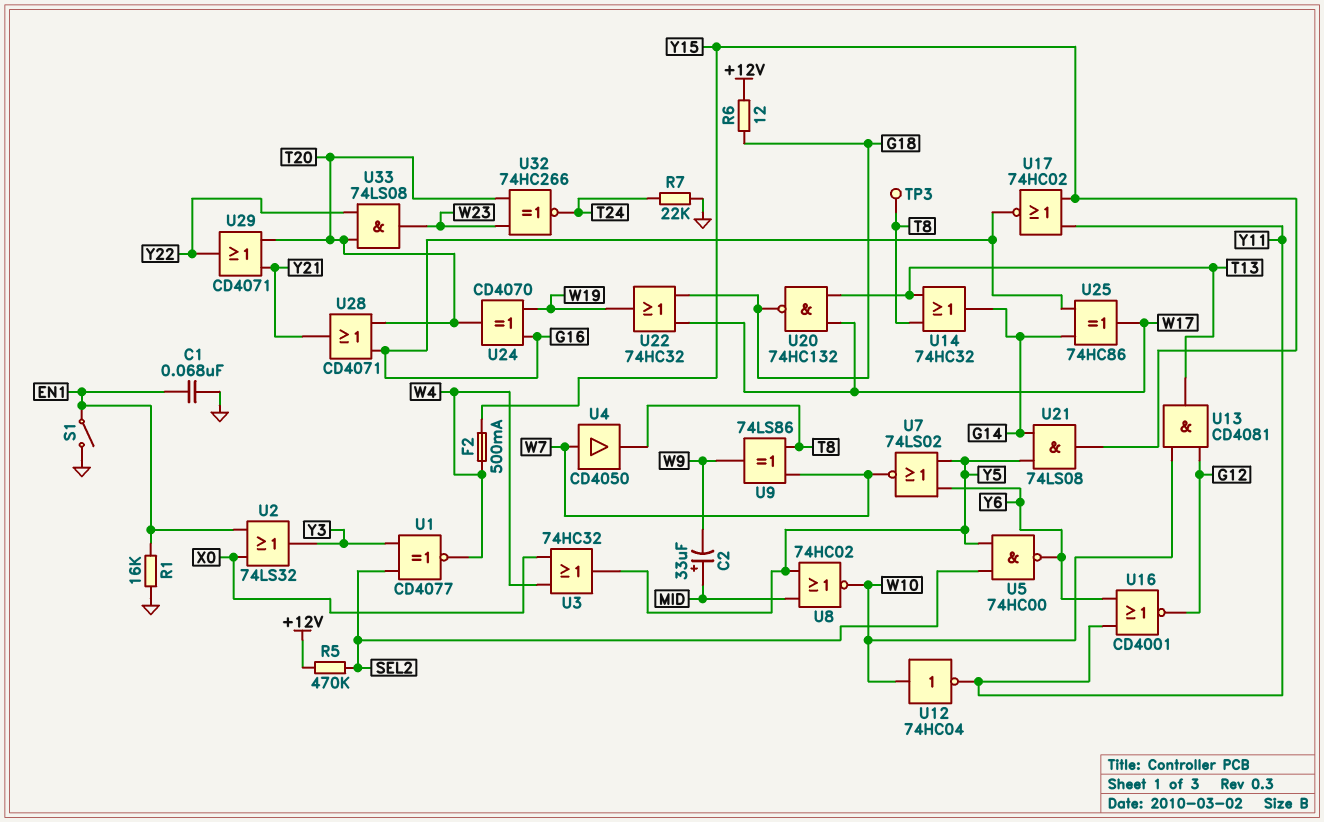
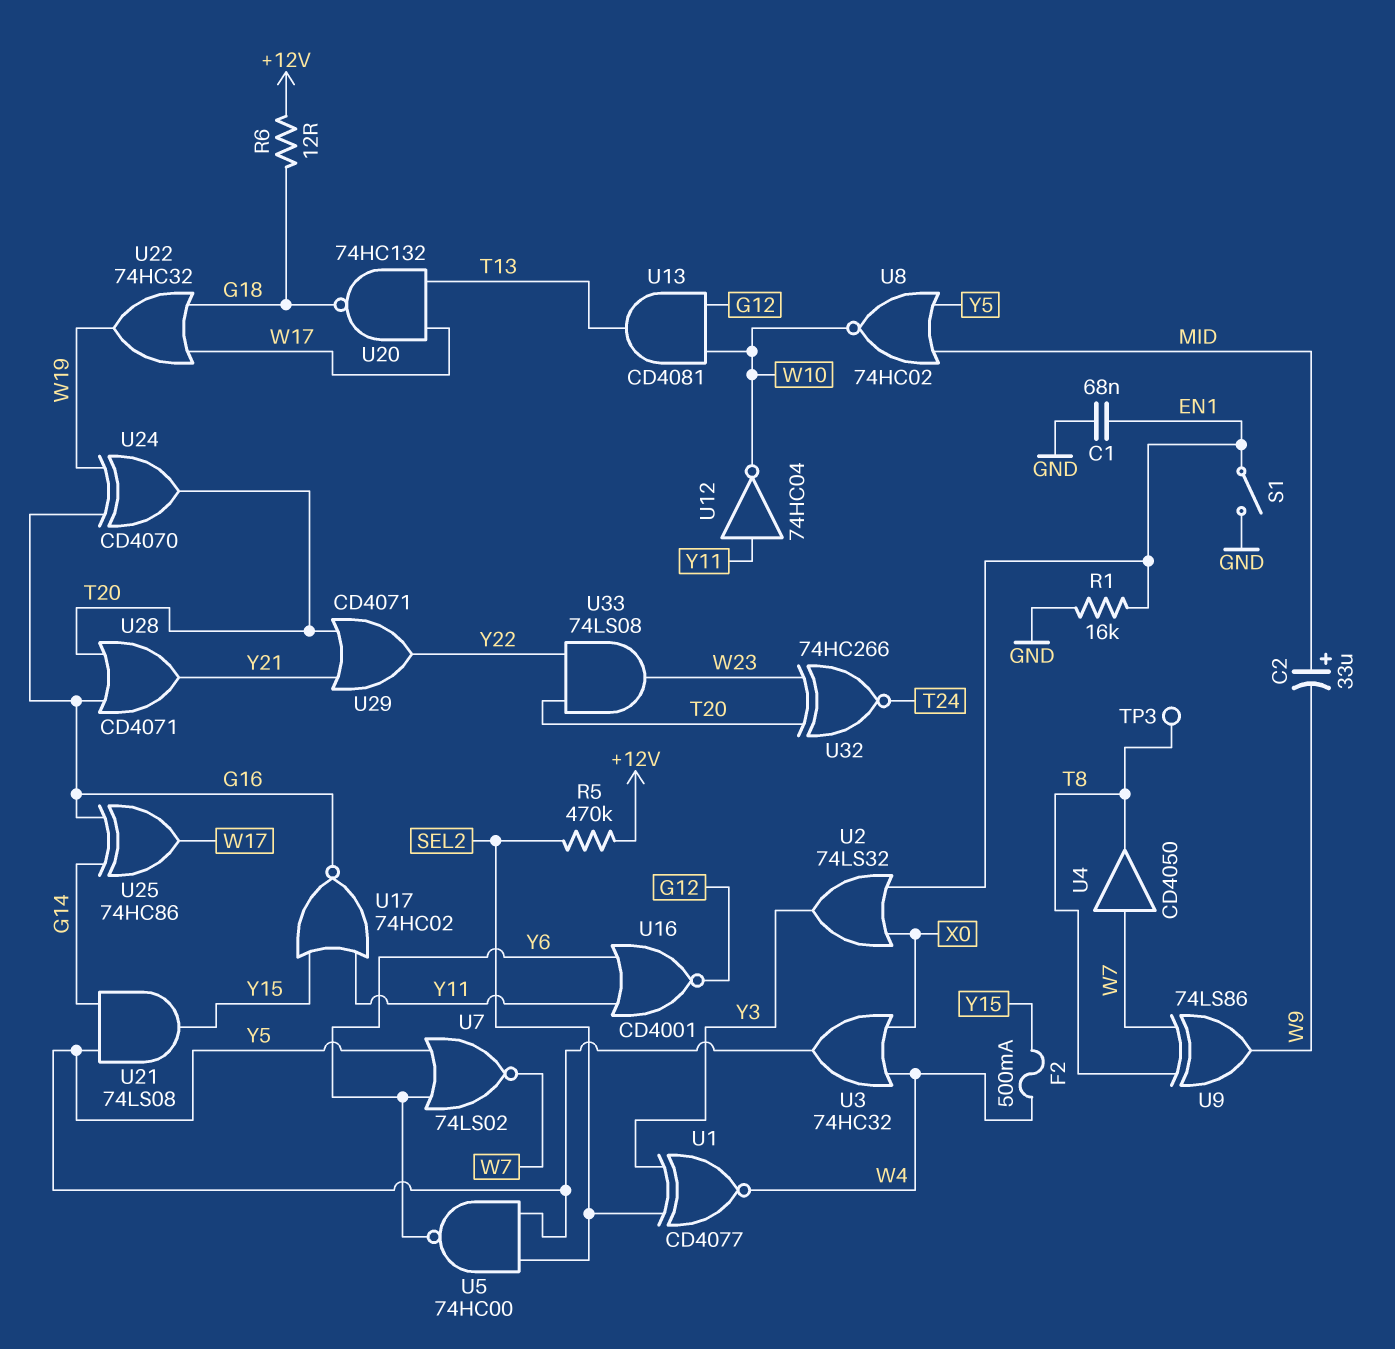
R7: 22k (GND, T24) -> none
U12: NOT 74HC04 (in W10, out Y11) -> NOT 74HC04 (in Y11, out W10)
U14: OR 74HC32 (in T8, in T13, out G14) -> none

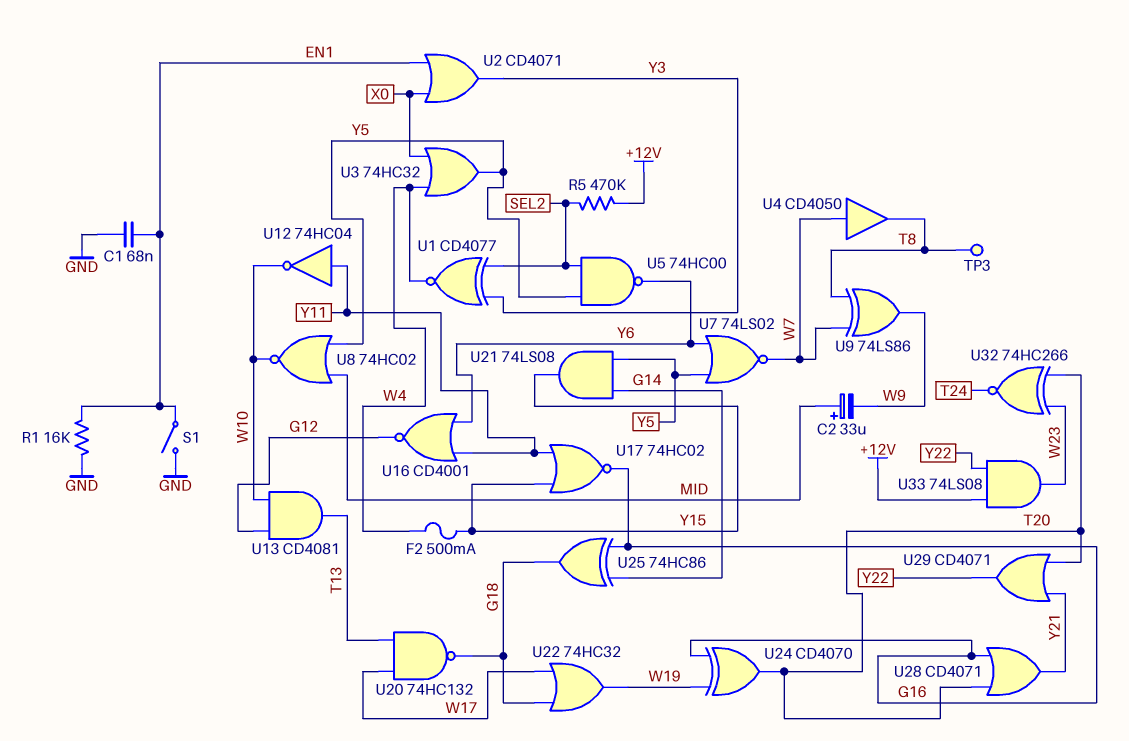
R6: 12 (+12V, G18) -> none
U2: OR 74LS32 (in EN1, in X0, out Y3) -> OR CD4071 (in EN1, in X0, out Y3)
U25: XOR 74HC86 (in G14, in G16, out W17) -> XOR 74HC86 (in G14, in G16, out G18)
U33: AND 74LS08 (in T20, in Y22, out W23) -> AND 74LS08 (in +12V, in Y22, out W23)

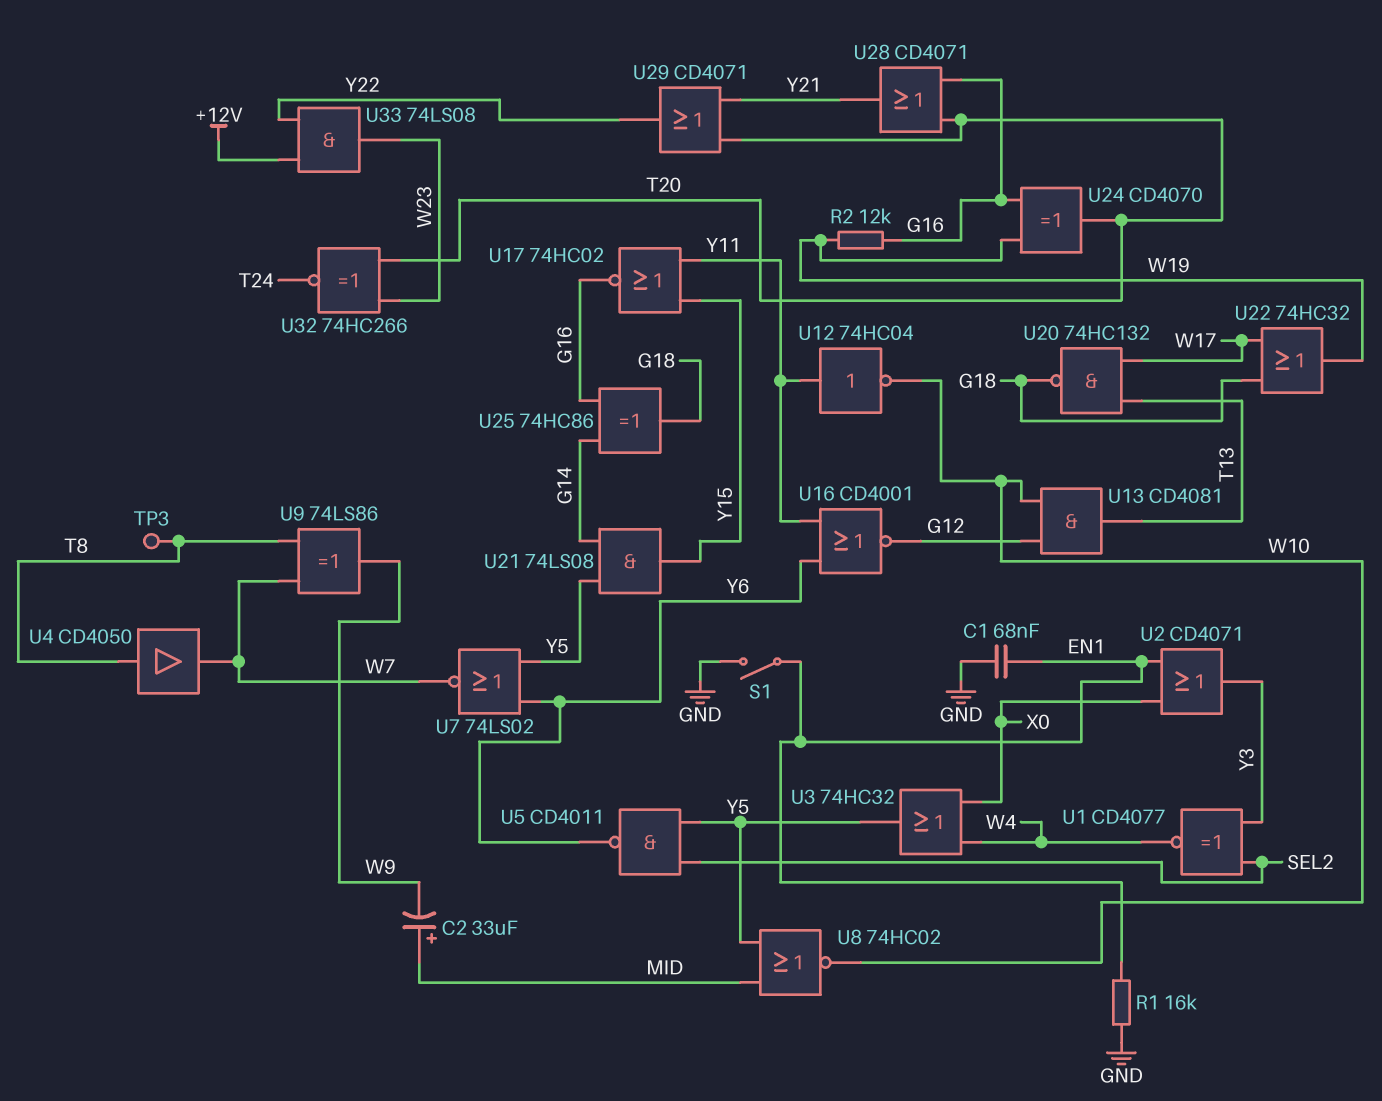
F2: 500mA (W4, Y15) -> none
R2: none -> 12k (G16, W19)
R5: 470k (+12V, SEL2) -> none
U4: buffer CD4050 (in W7, out T8) -> buffer CD4050 (in T8, out W7)
U5: NAND 74HC00 (in SEL2, in Y5, out Y6) -> NAND CD4011 (in SEL2, in Y5, out Y6)

